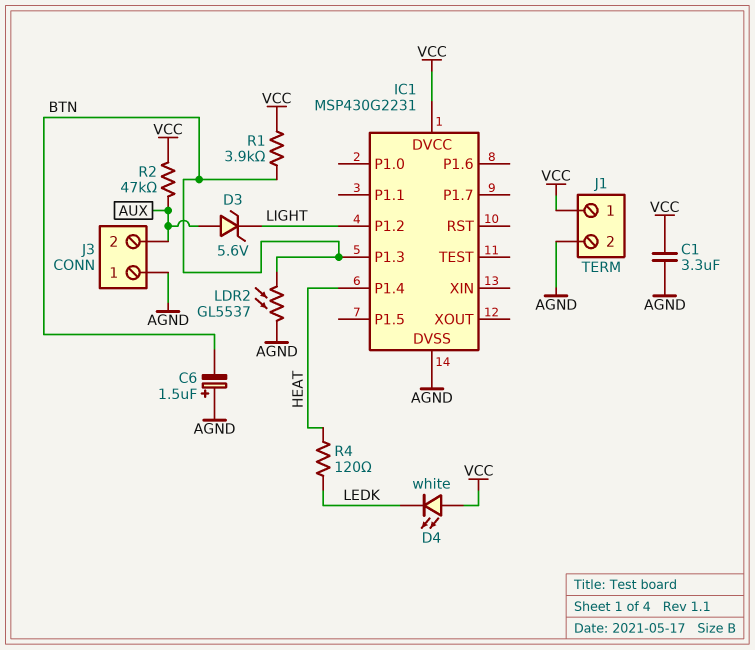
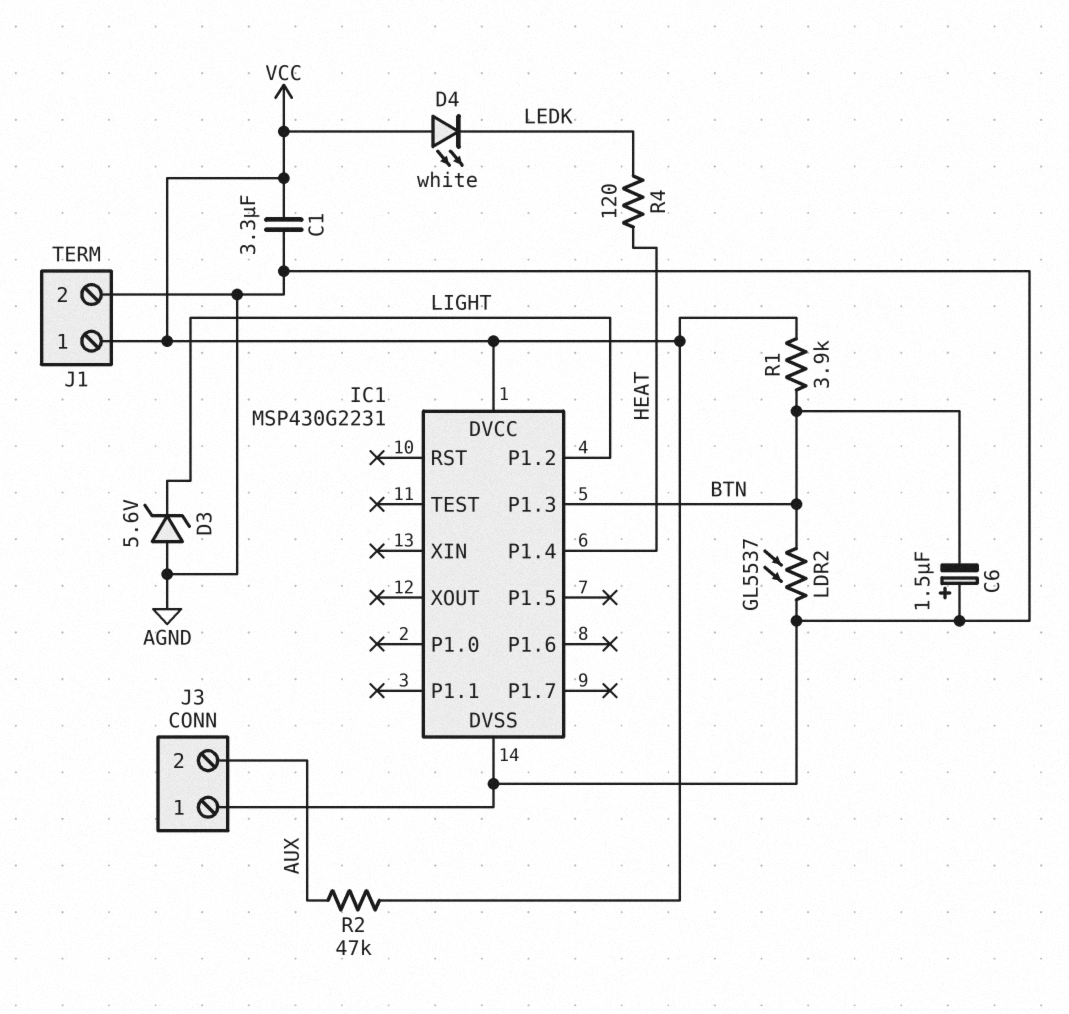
D3: zener 5.6V (A AUX, K LIGHT) -> zener 5.6V (A AGND, K LIGHT)

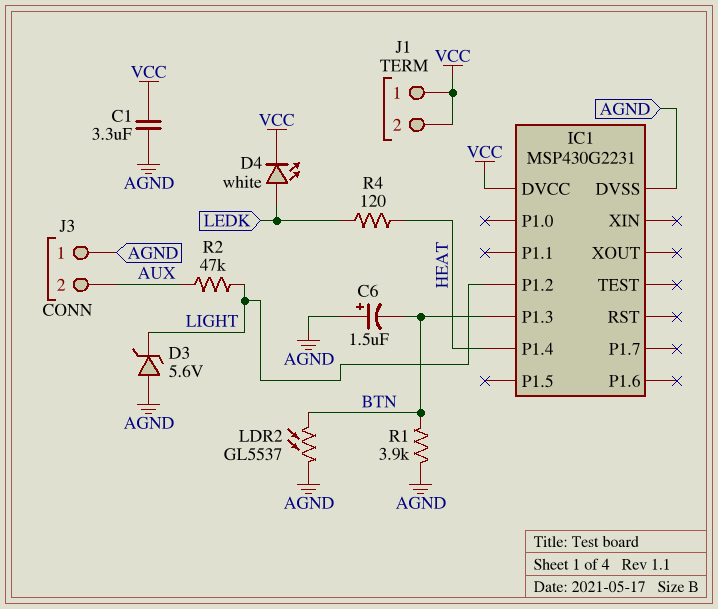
D4: LED white (A VCC, K LEDK) -> LED white (A LEDK, K VCC)
J1 pin 2: AGND -> VCC
R1: 3.9k (BTN, VCC) -> 3.9k (AGND, BTN)
R2: 47k (AUX, VCC) -> 47k (AUX, LIGHT)

